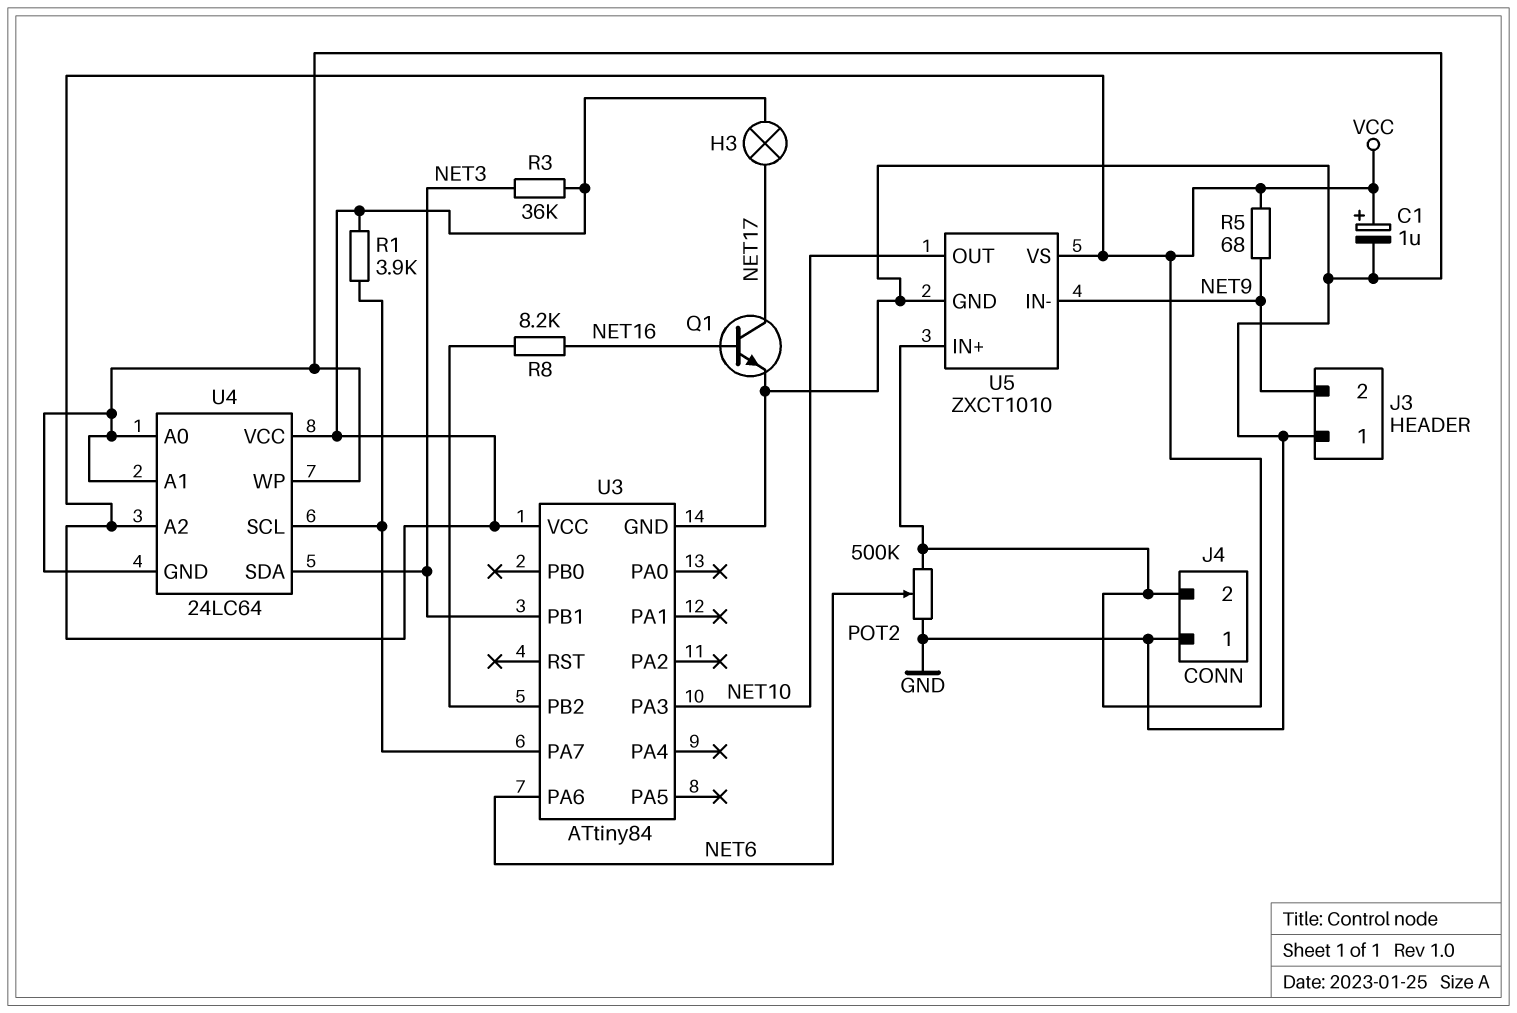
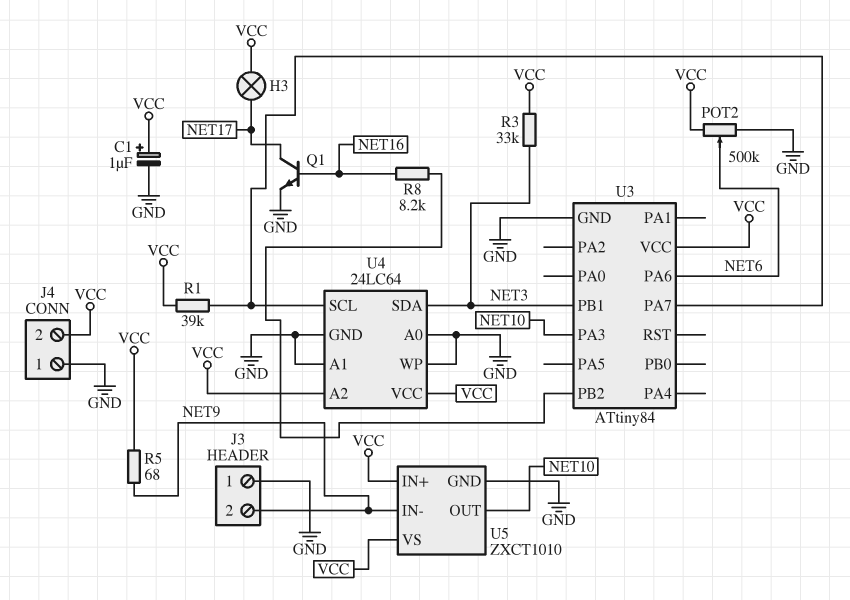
R1: 3.9k (U3/PA7, VCC) -> 39k (U3/PA7, VCC)
R3: 36k (NET3, VCC) -> 33k (NET3, VCC)

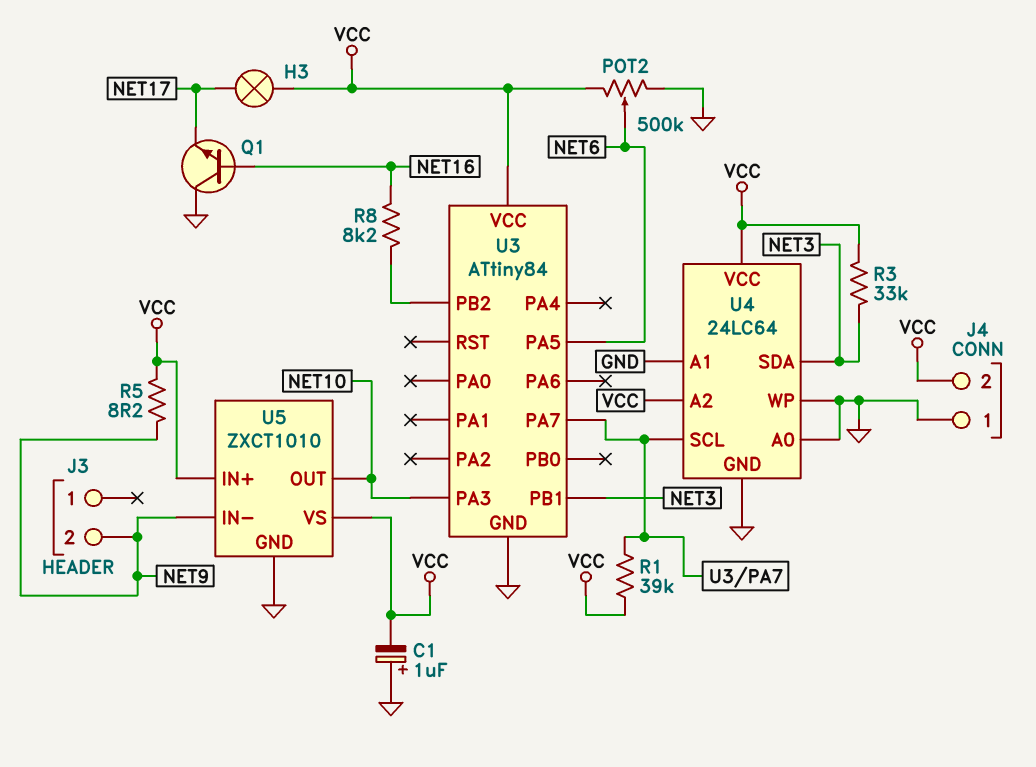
C1: 1uF (plus VCC, minus GND) -> 1uF (plus GND, minus VCC)
J3 pin 1: GND -> none
Q1: NPN (B NET16, C NET17, E GND) -> NPN (B NET16, C GND, E NET17)
R5: 68 (NET9, VCC) -> 8.2 (NET9, VCC)
U3 pin PA5: none -> NET6
U3 pin PA6: NET6 -> none

